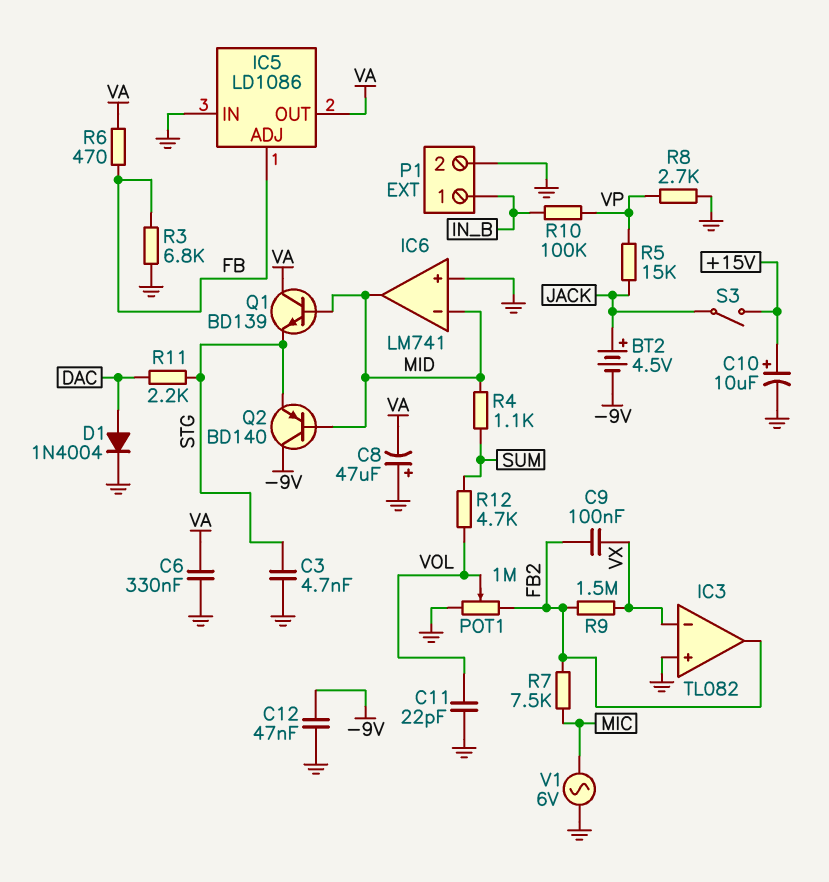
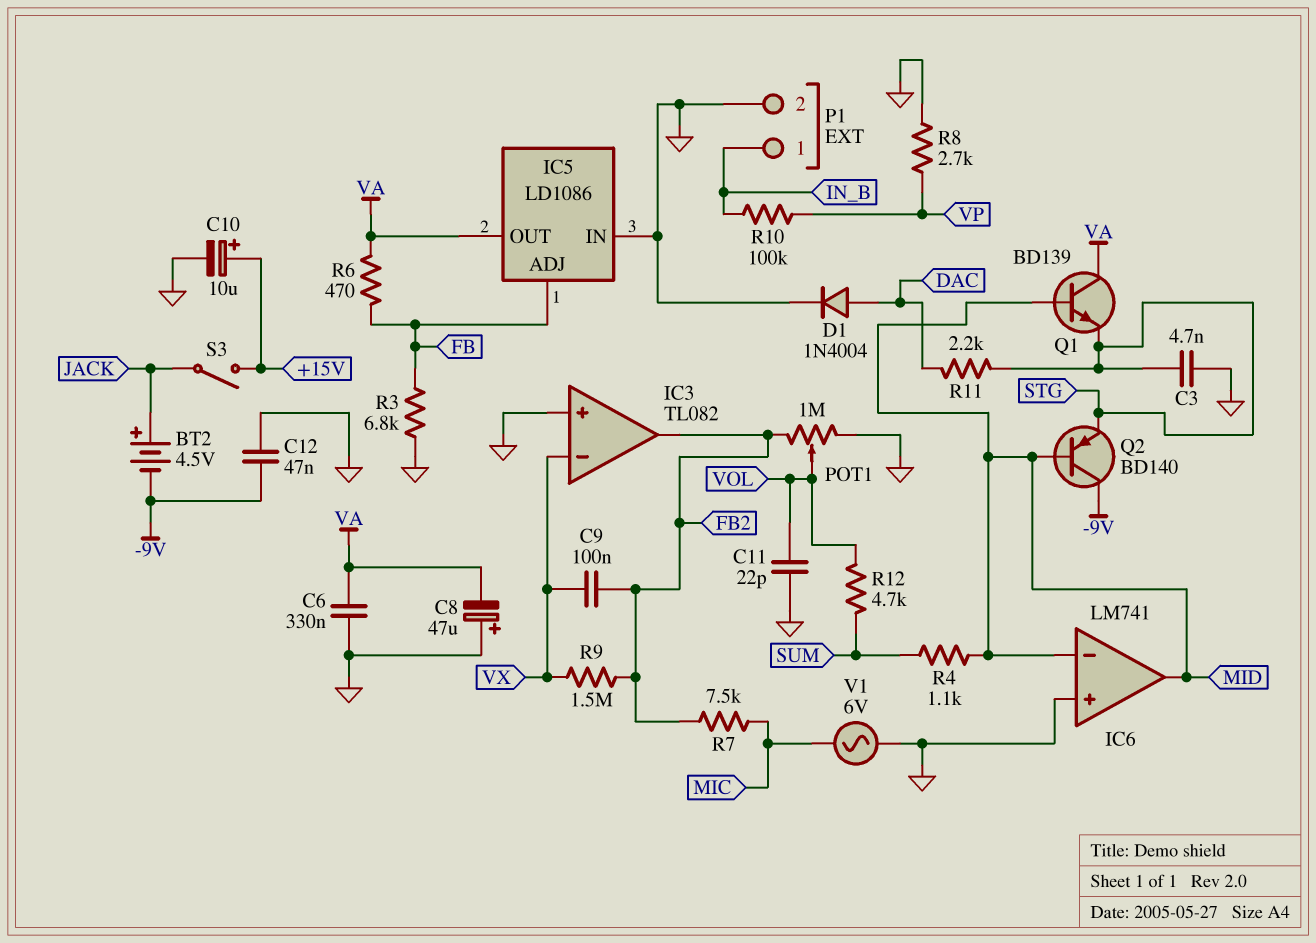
R5: 15k (JACK, VP) -> none

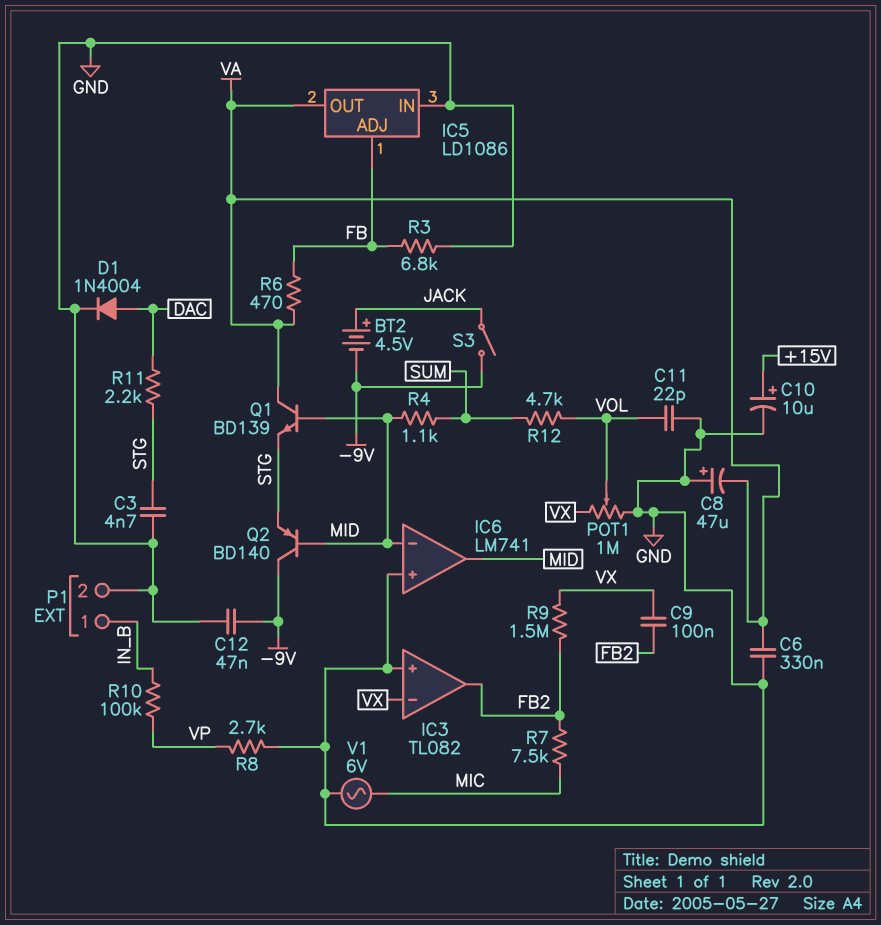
POT1: 1M (FB2, GND, wiper VOL) -> 1M (GND, VX, wiper VOL)
S3: switch (+15V, JACK) -> switch (-9V, JACK)

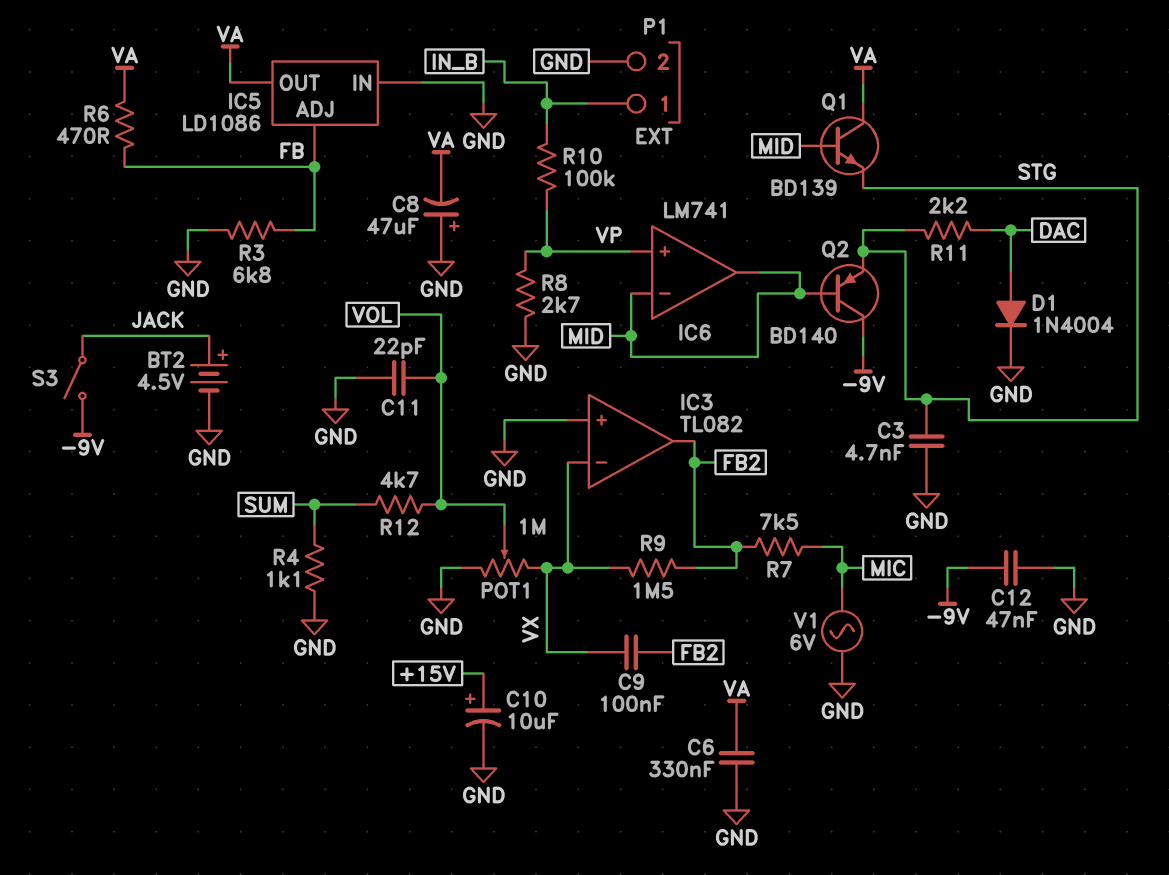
BT2: 4.5V (plus JACK, minus -9V) -> 4.5V (plus JACK, minus GND)
IC6 pin in+: GND -> VP
R4: 1.1k (MID, SUM) -> 1.1k (GND, SUM)

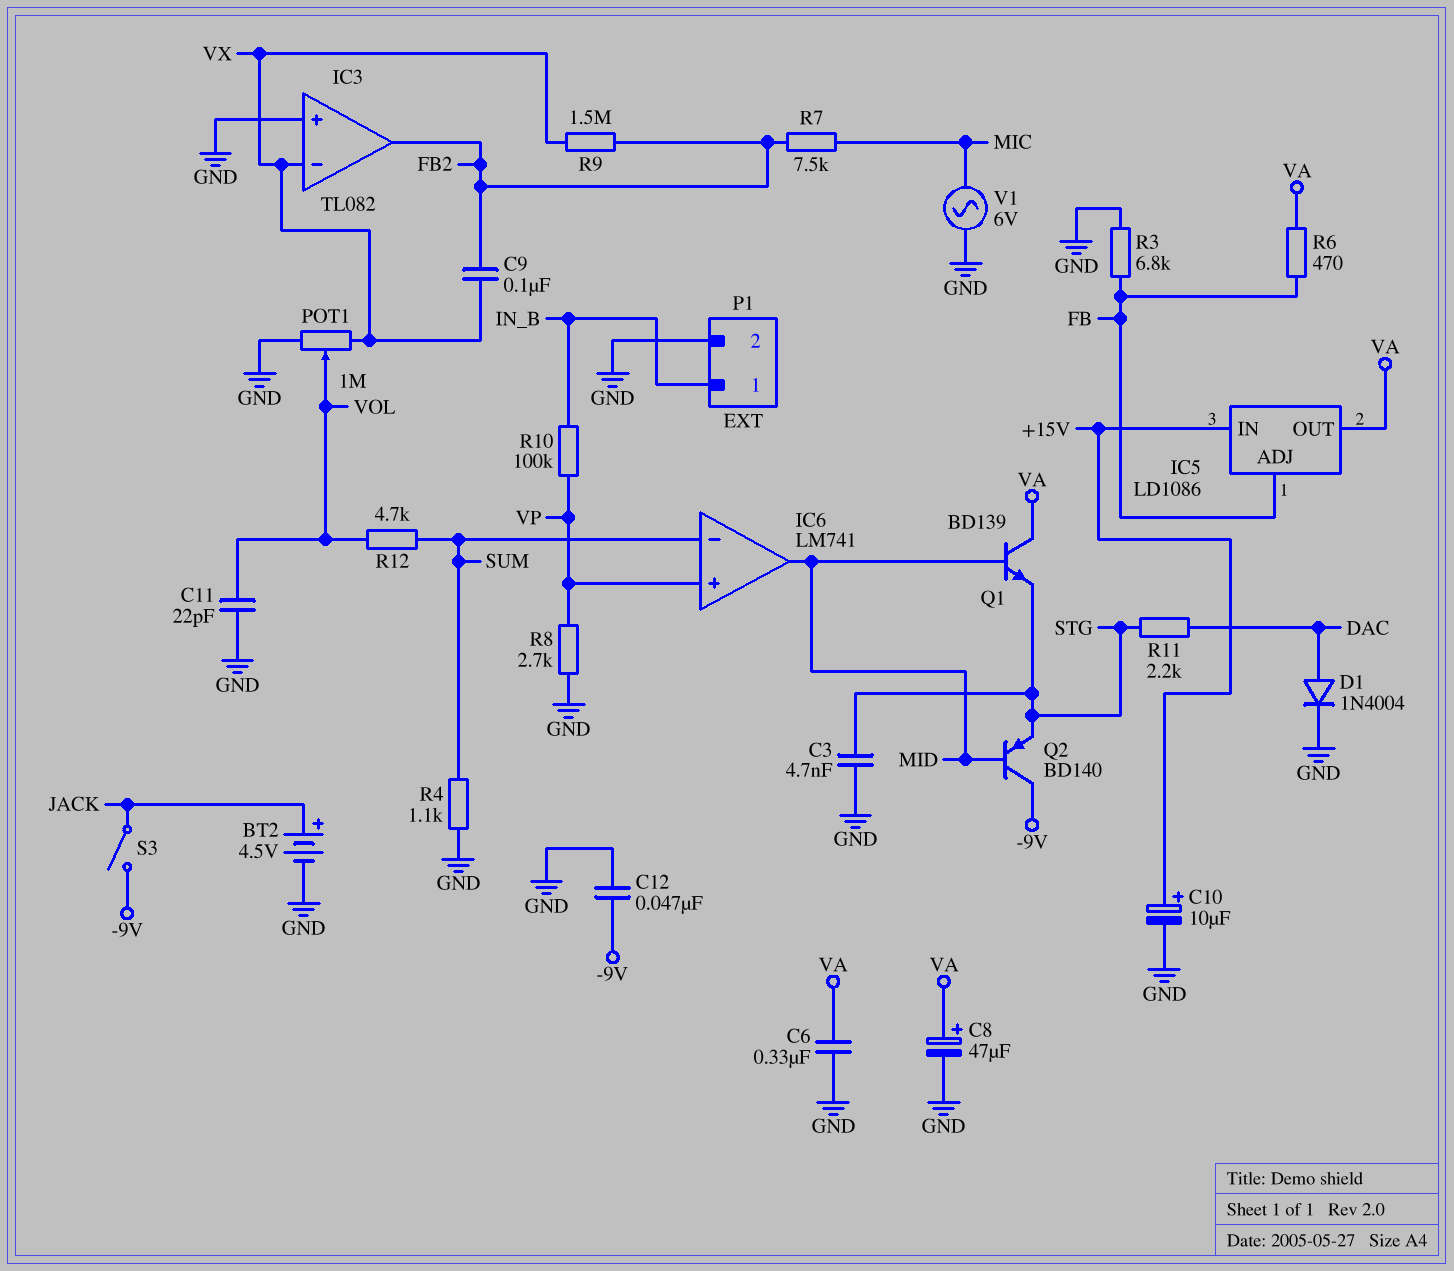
C8: 47uF (plus GND, minus VA) -> 47uF (plus VA, minus GND)
IC5 pin IN: GND -> +15V
IC6 pin in-: MID -> SUM

